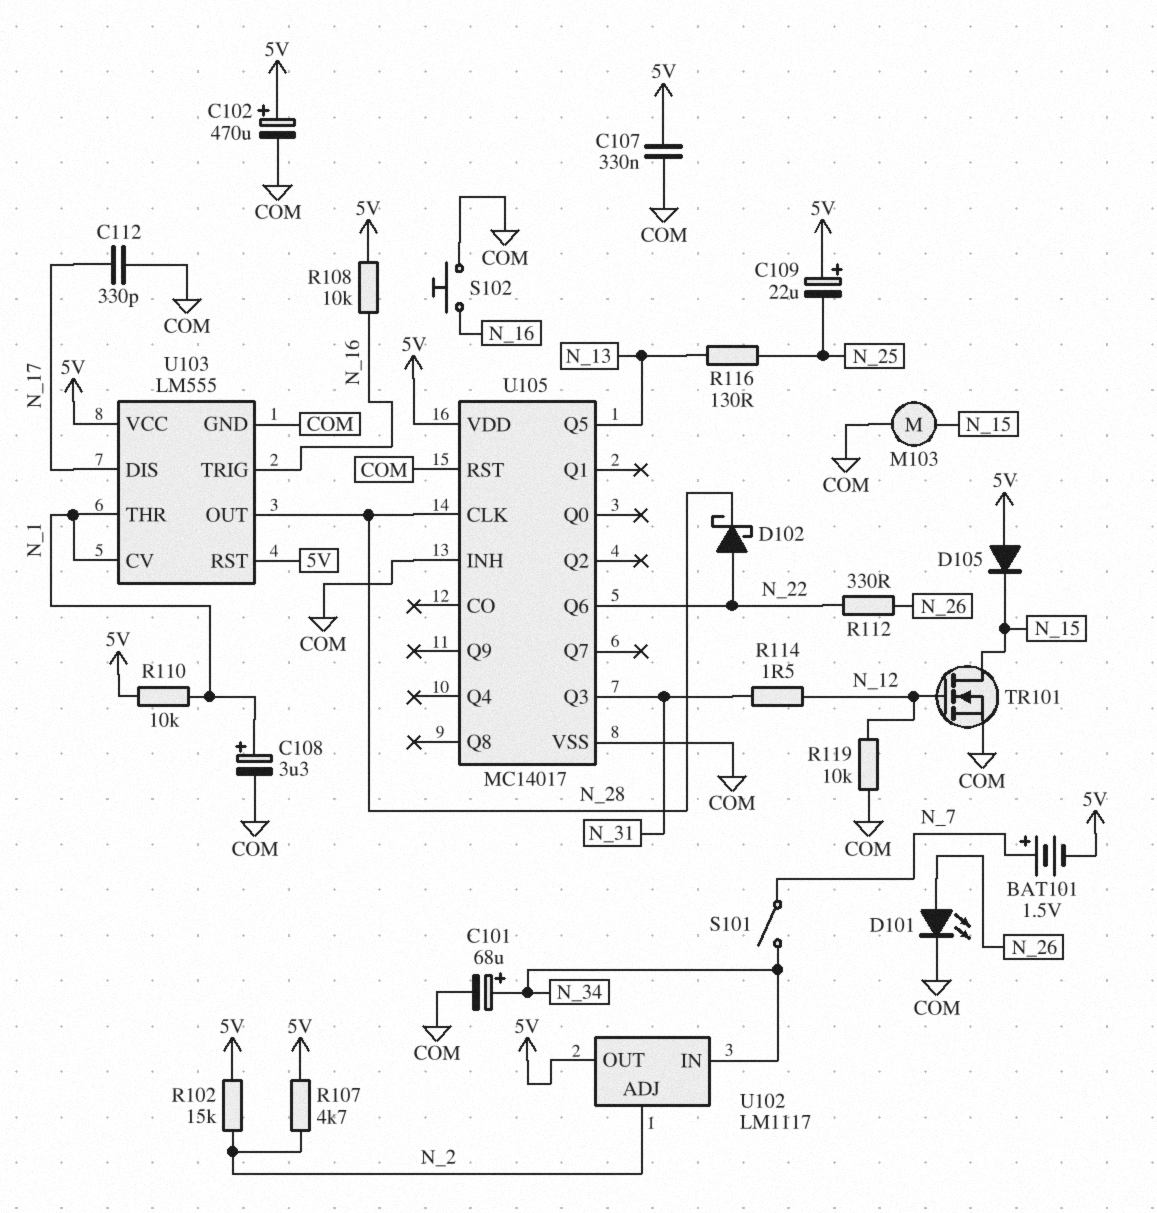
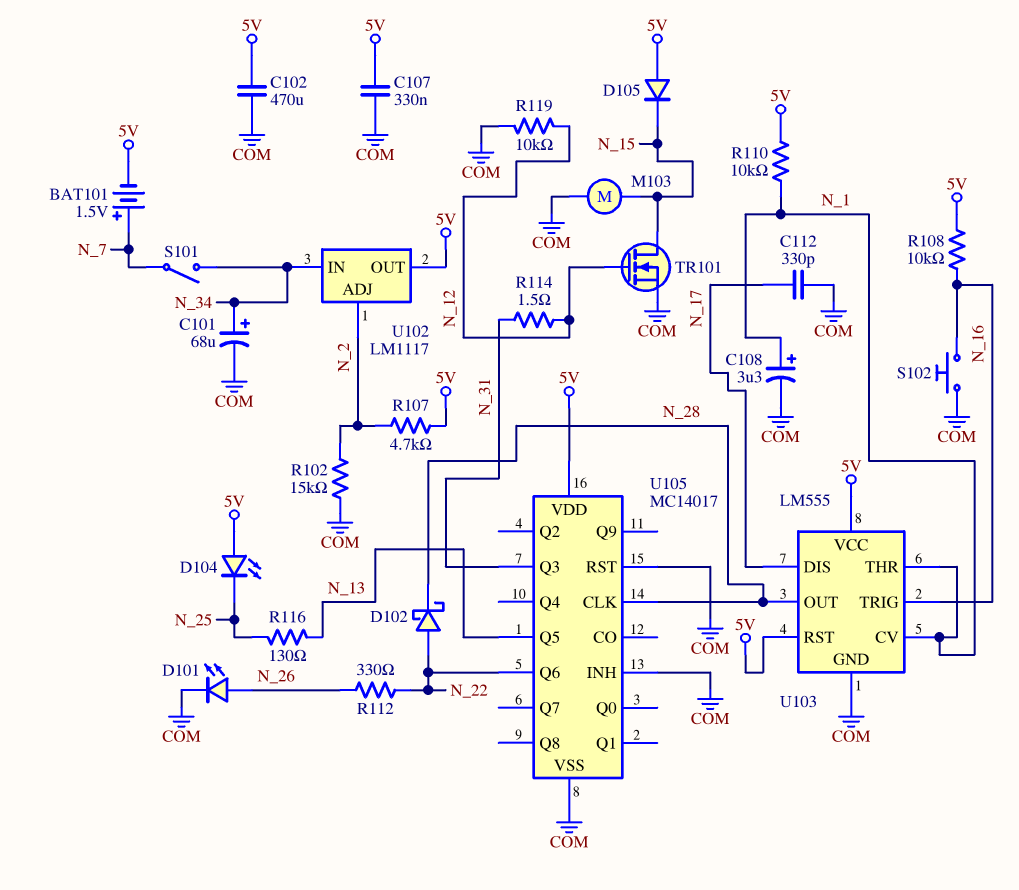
C102: 470uF (plus 5V, minus COM) -> 470uF (5V, COM)
C109: 22uF (plus 5V, minus N_25) -> none
D104: none -> LED (A 5V, K N_25)
R102: 15k (5V, N_2) -> 15k (COM, N_2)

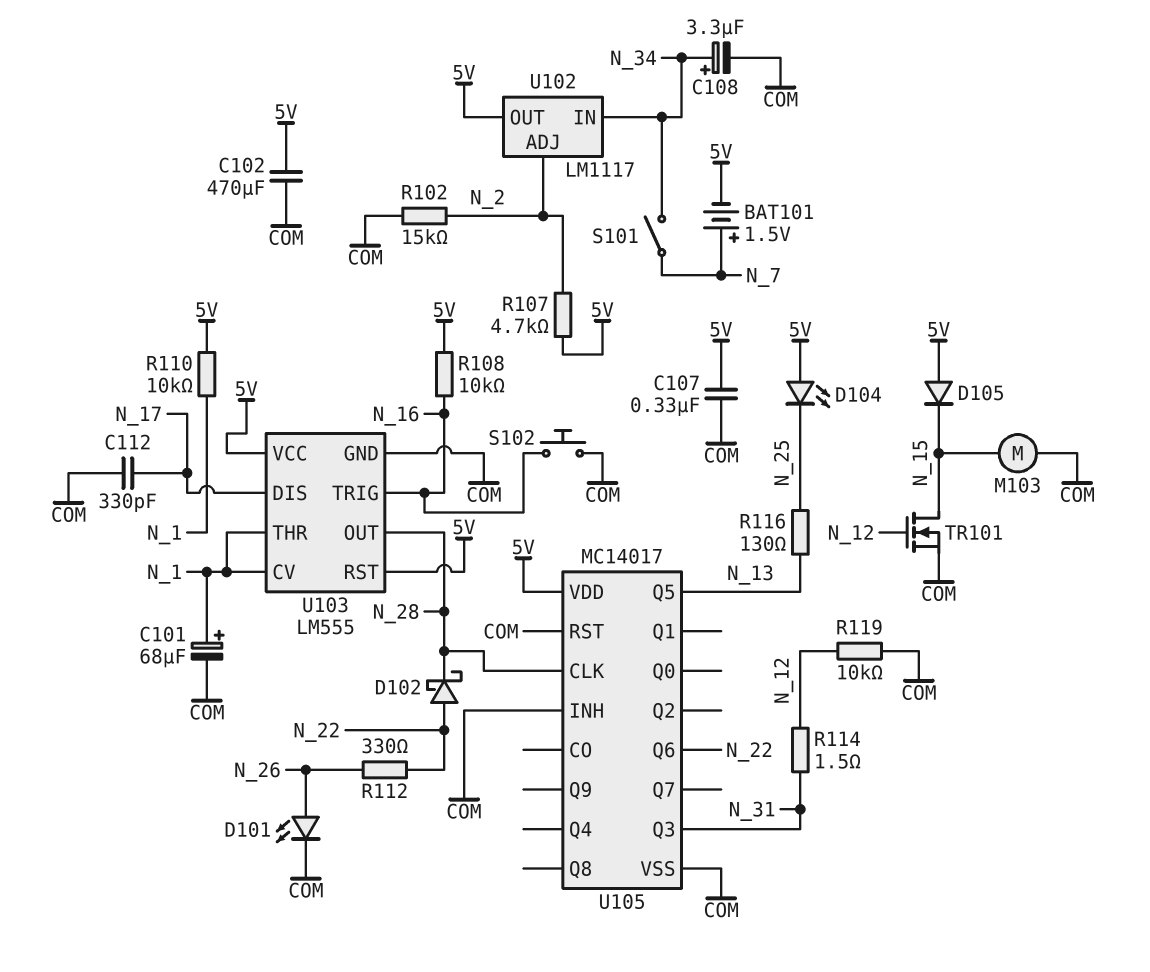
C101: 68uF (plus N_34, minus COM) -> 68uF (plus N_1, minus COM)
C108: 3.3uF (plus N_1, minus COM) -> 3.3uF (plus N_34, minus COM)

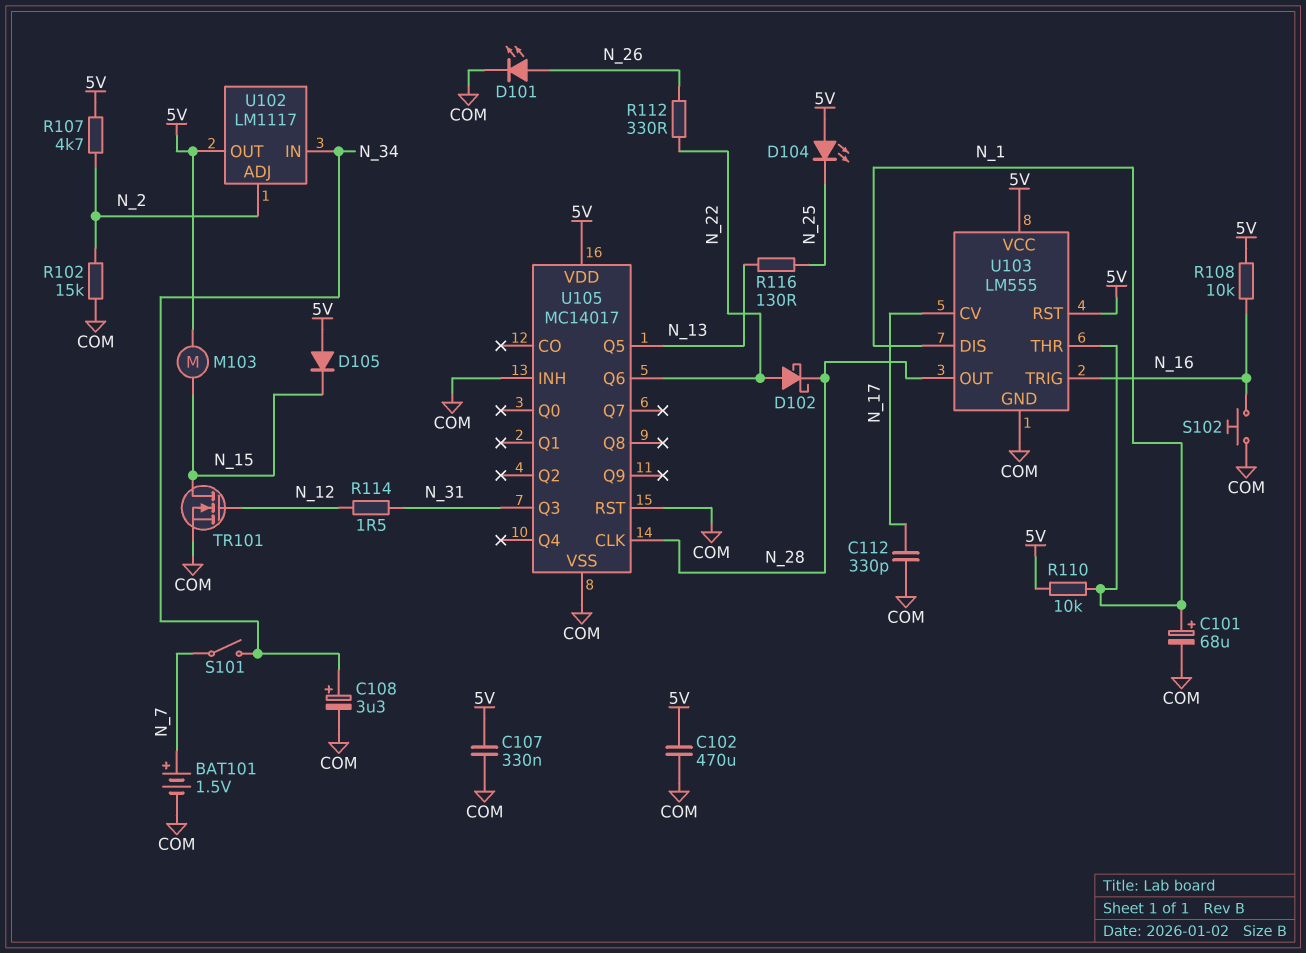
BAT101: 1.5V (plus N_7, minus 5V) -> 1.5V (plus N_7, minus COM)
M103: motor (COM, N_15) -> motor (5V, N_15)
R119: 10k (COM, N_12) -> none
U103 pin CV: N_1 -> N_17
U103 pin DIS: N_17 -> N_1

